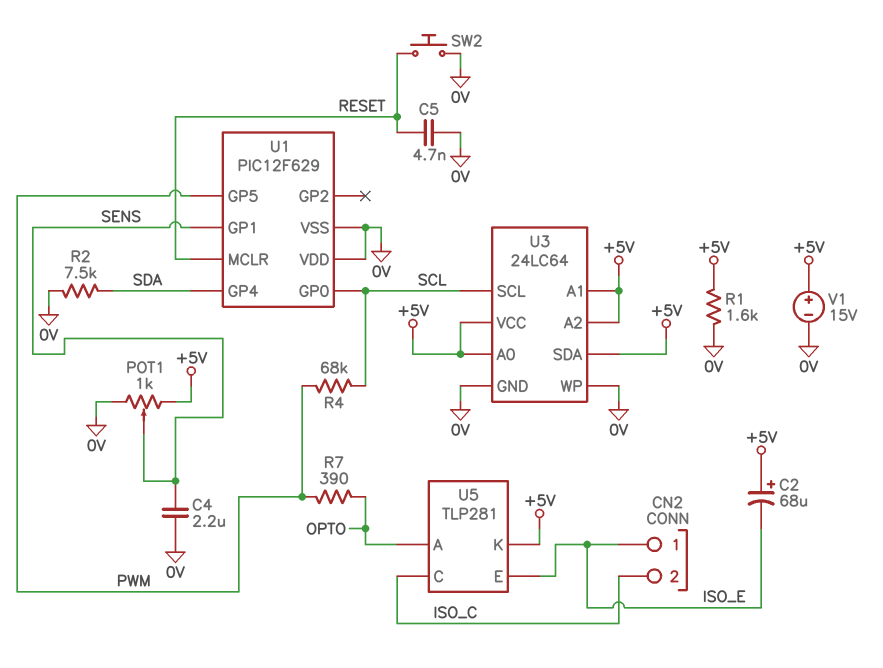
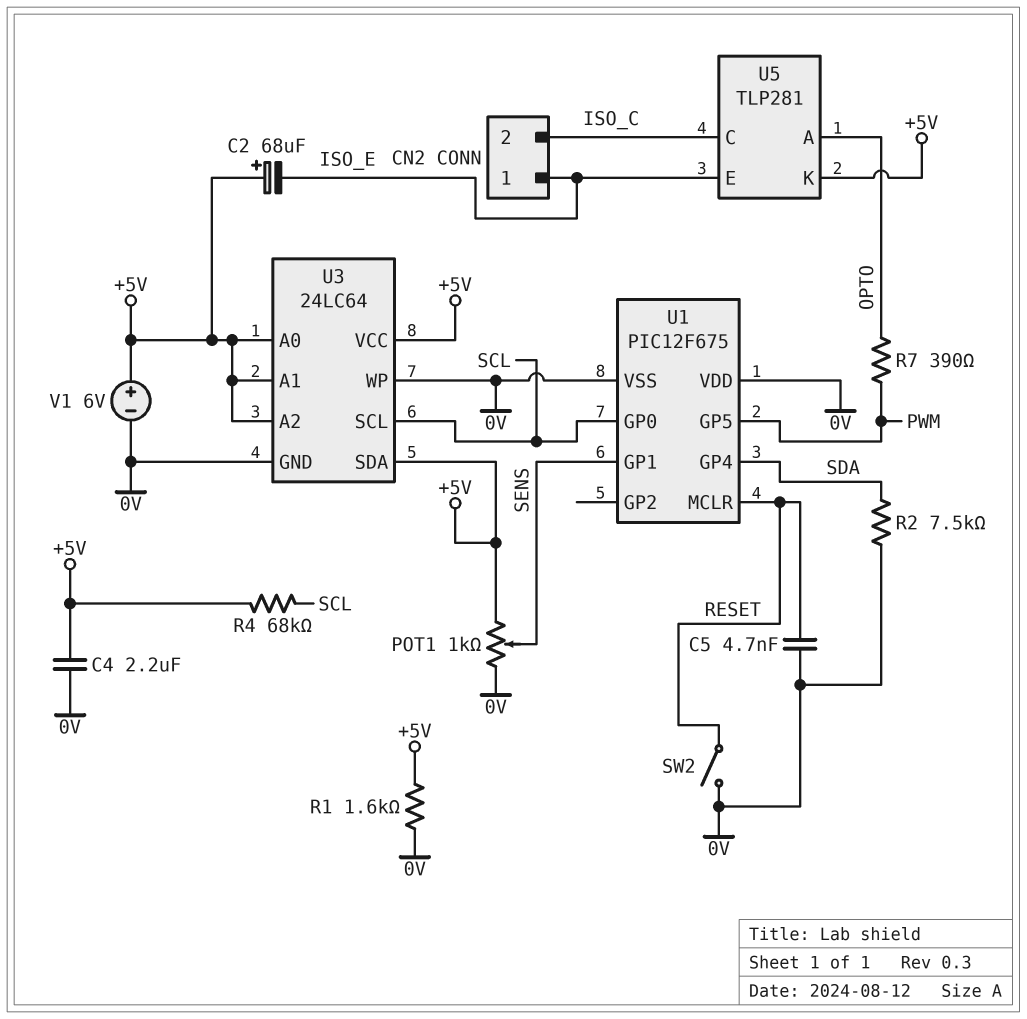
C4: 2.2uF (0V, SENS) -> 2.2uF (+5V, 0V)
R4: 68k (PWM, SCL) -> 68k (+5V, SCL)
SW2: button (0V, RESET) -> switch (0V, RESET)
U1: PIC12F629 -> PIC12F675
V1: 15V (plus +5V, minus 0V) -> 6V (plus +5V, minus 0V)

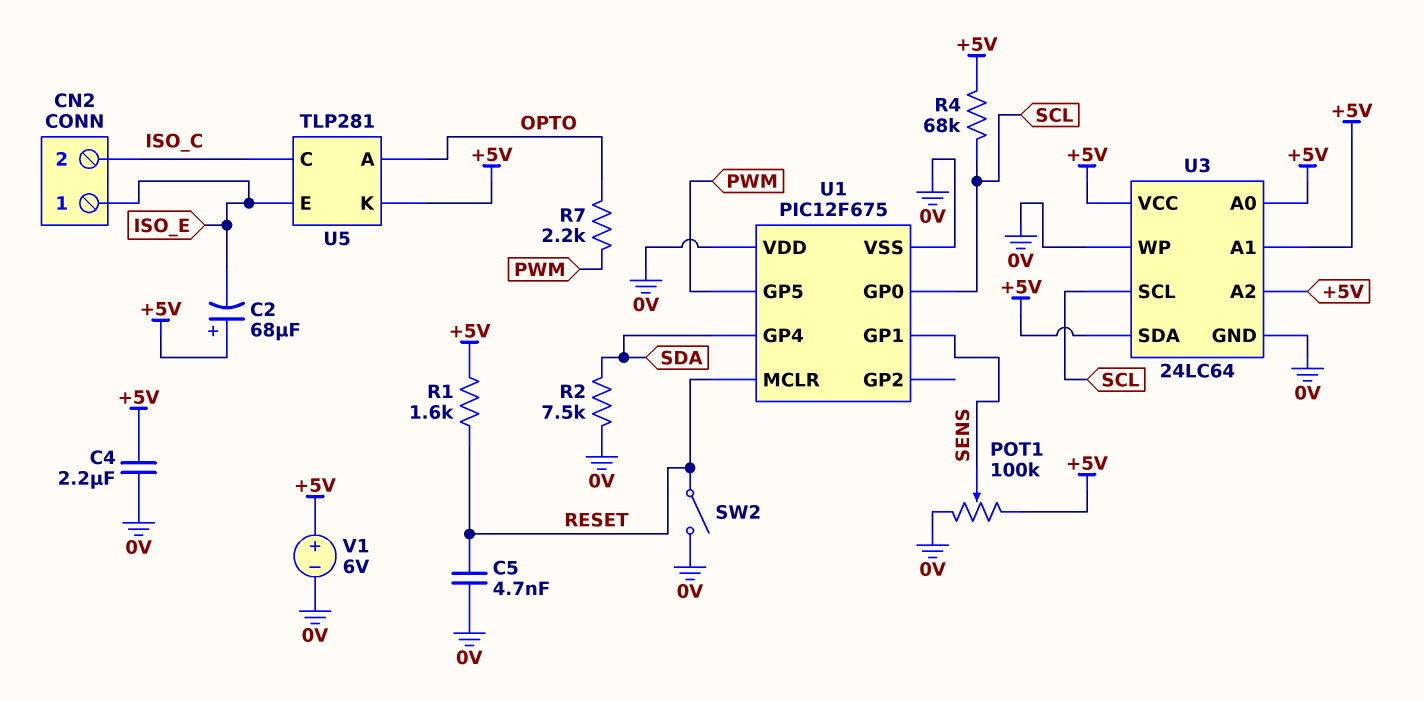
POT1: 1k (+5V, 0V, wiper SENS) -> 100k (+5V, 0V, wiper SENS)
R1: 1.6k (+5V, 0V) -> 1.6k (+5V, RESET)
R7: 390 (OPTO, PWM) -> 2.2k (OPTO, PWM)

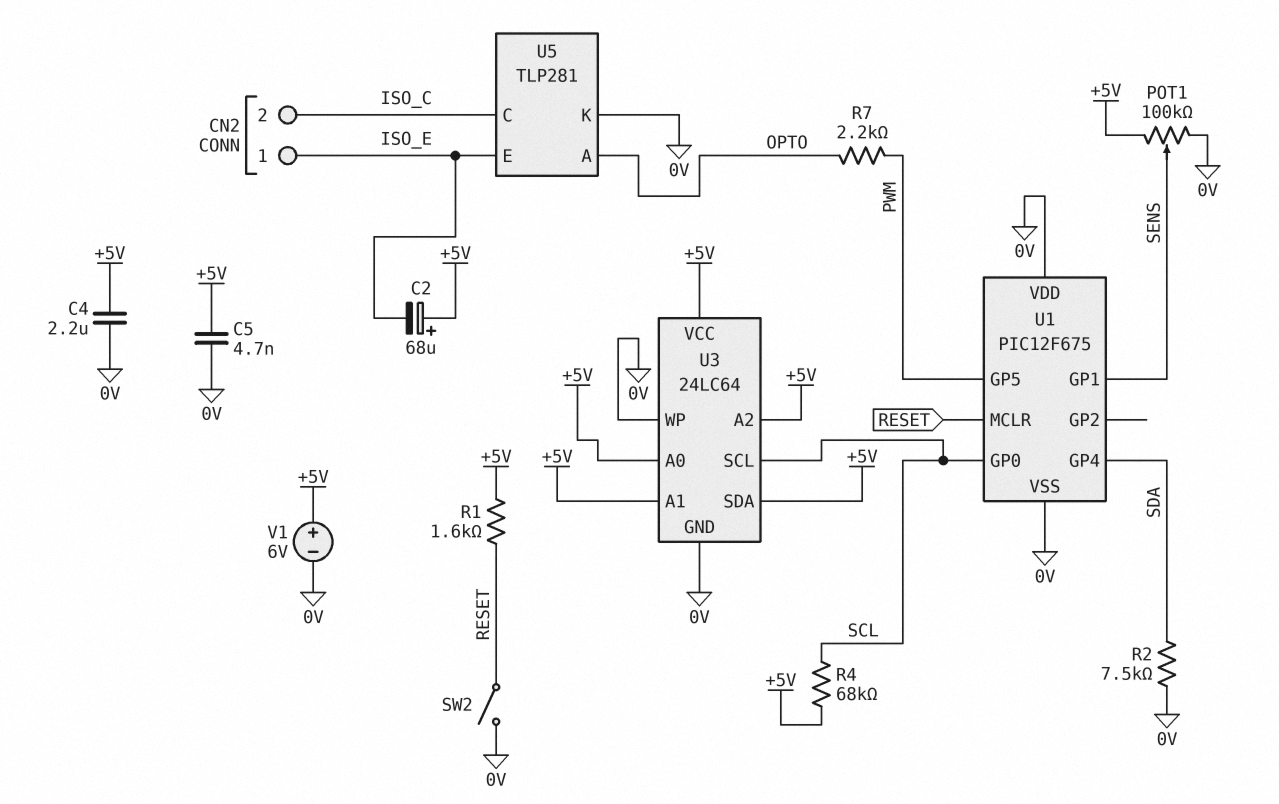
C5: 4.7nF (0V, RESET) -> 4.7nF (+5V, 0V)
U5 pin K: +5V -> 0V

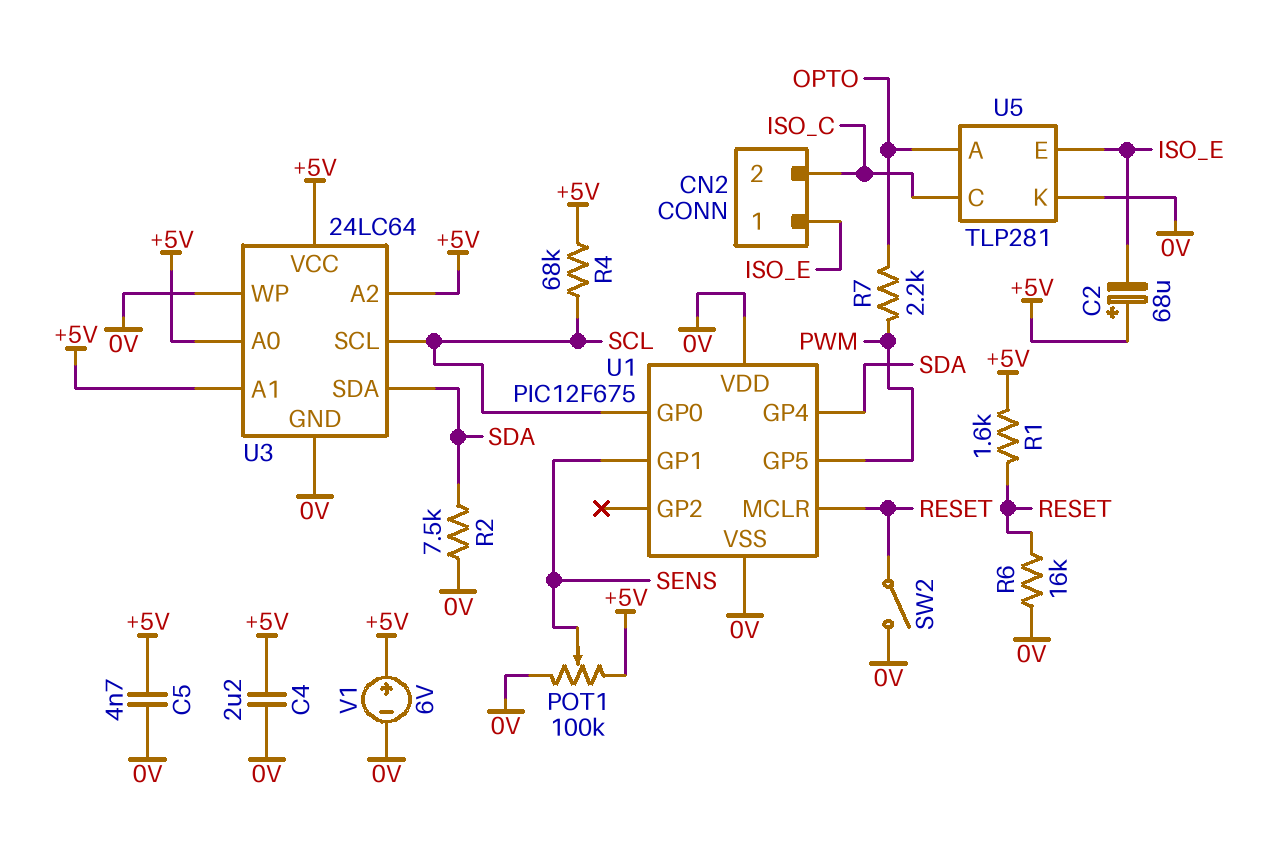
R6: none -> 16k (0V, RESET)
U3 pin SDA: +5V -> SDA

